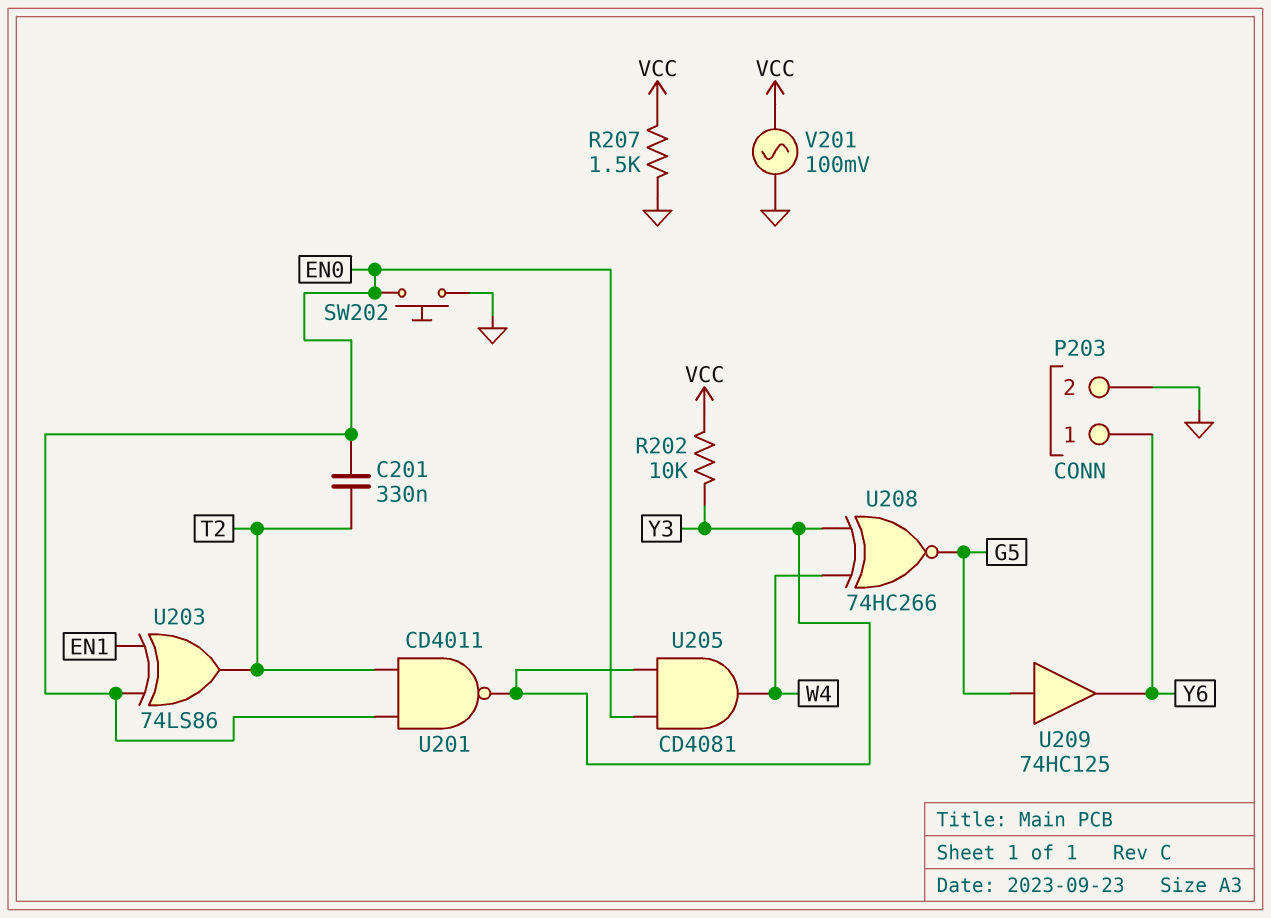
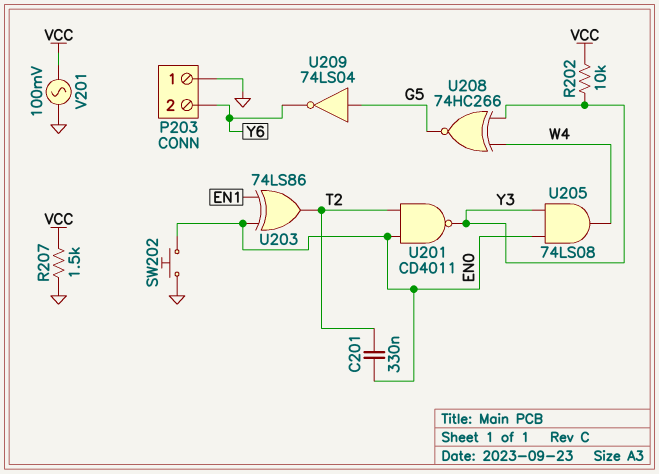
P203 pin 1: Y6 -> GND
P203 pin 2: GND -> Y6
U205: AND CD4081 (in EN0, in Y3, out W4) -> AND 74LS08 (in EN0, in Y3, out W4)
U209: buffer 74HC125 (in G5, out Y6) -> NOT 74LS04 (in G5, out Y6)

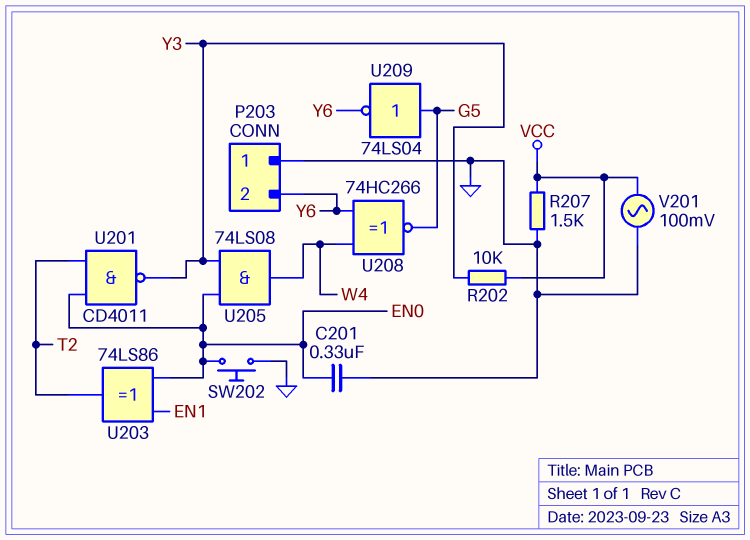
C201: 330nF (EN0, T2) -> 330nF (EN0, GND)
U208: XNOR 74HC266 (in W4, in Y3, out G5) -> XNOR 74HC266 (in W4, in Y6, out G5)

